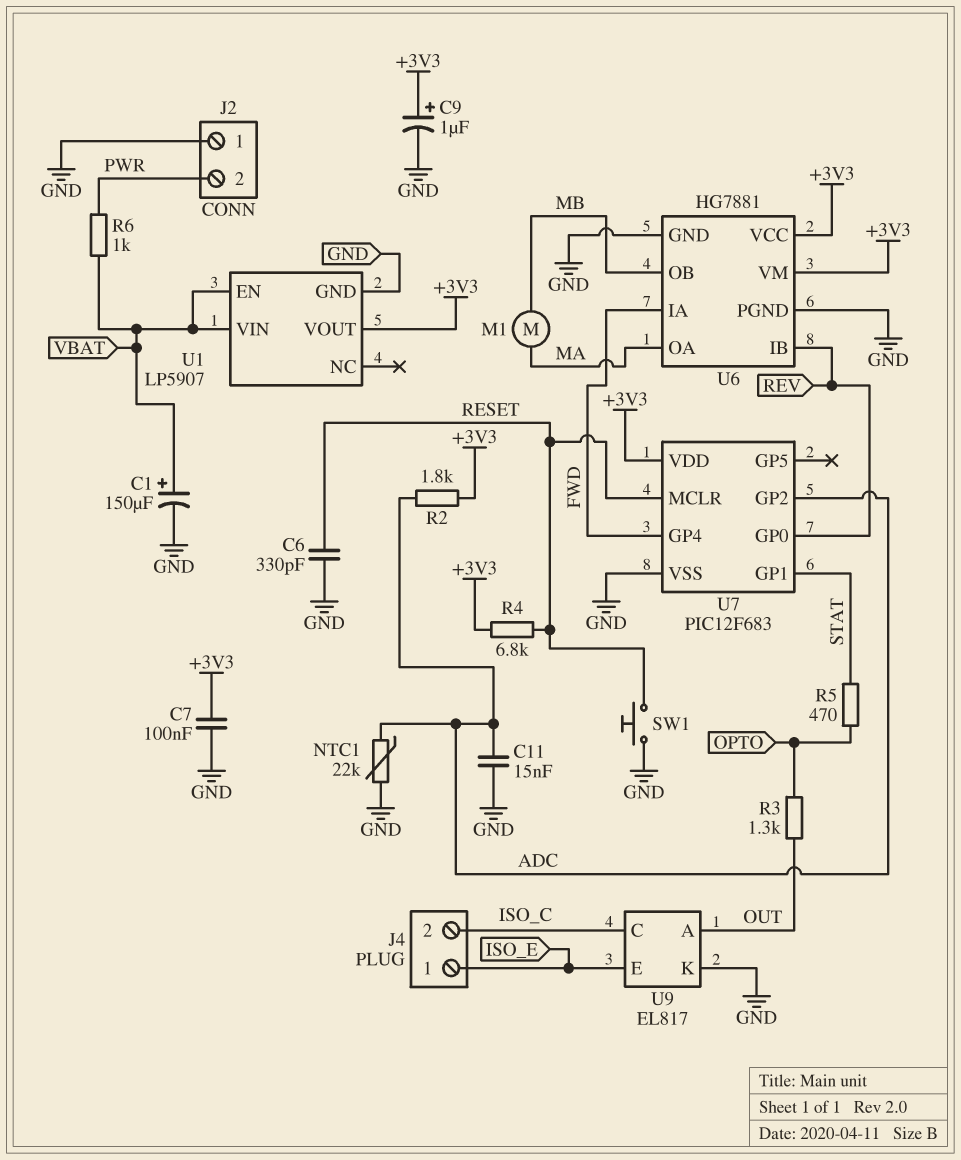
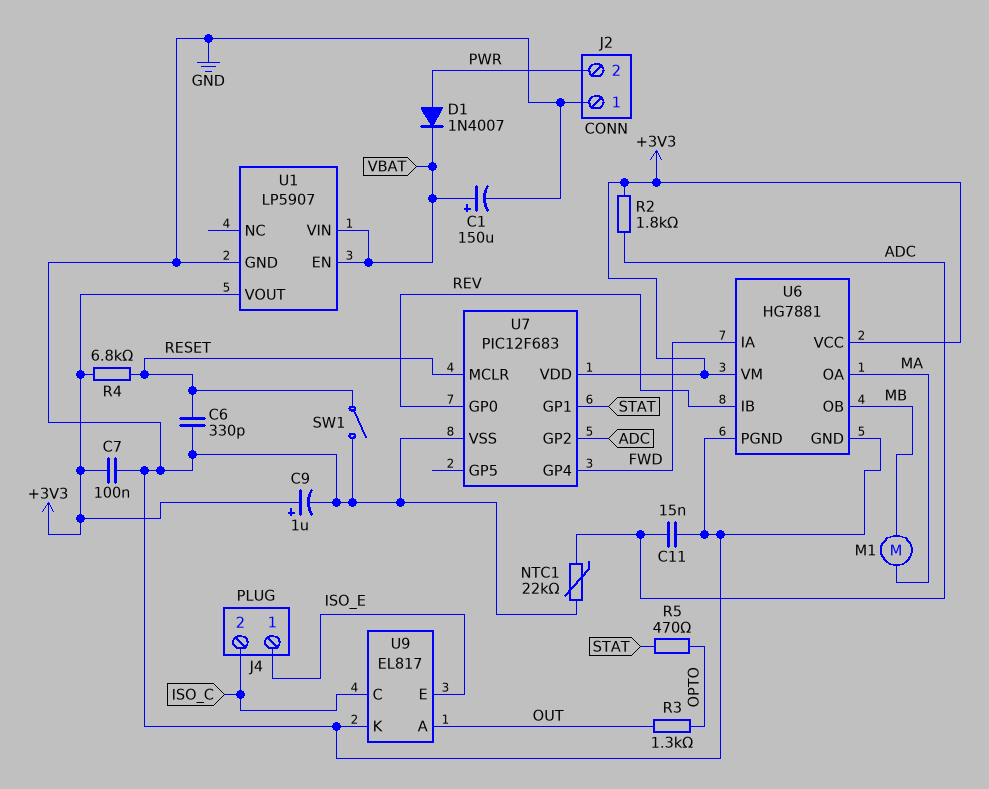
D1: none -> diode 1N4007 (A PWR, K VBAT)
R6: 1k (PWR, VBAT) -> none
SW1: button (GND, RESET) -> switch (GND, RESET)

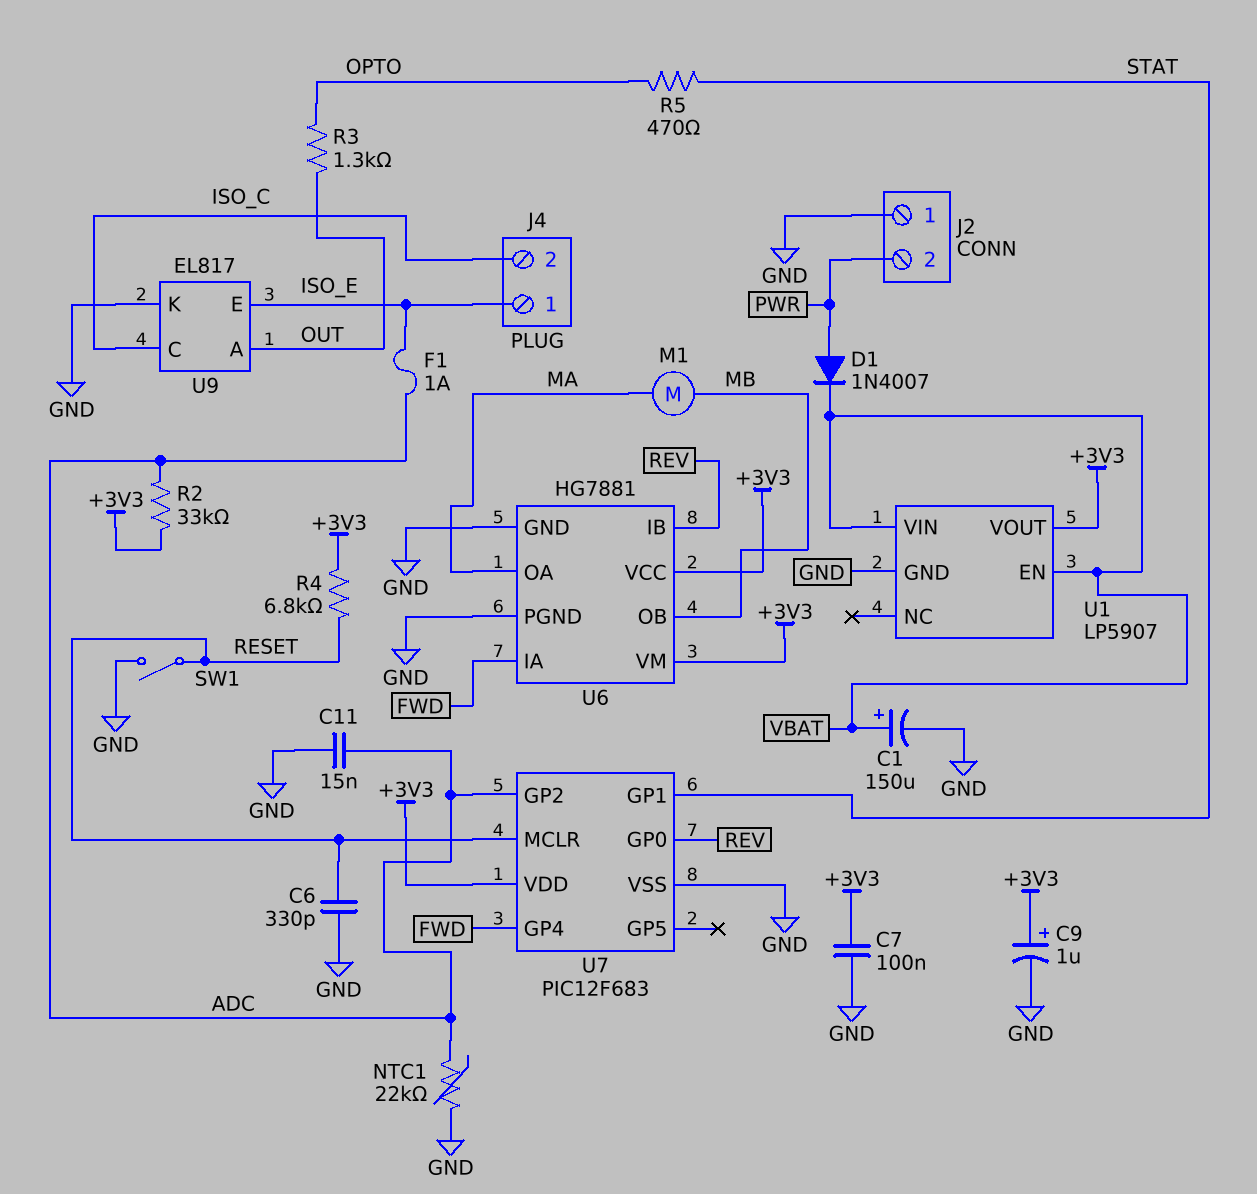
F1: none -> 1A (ADC, ISO_E)
R2: 1.8k (+3V3, ADC) -> 33k (+3V3, ADC)

